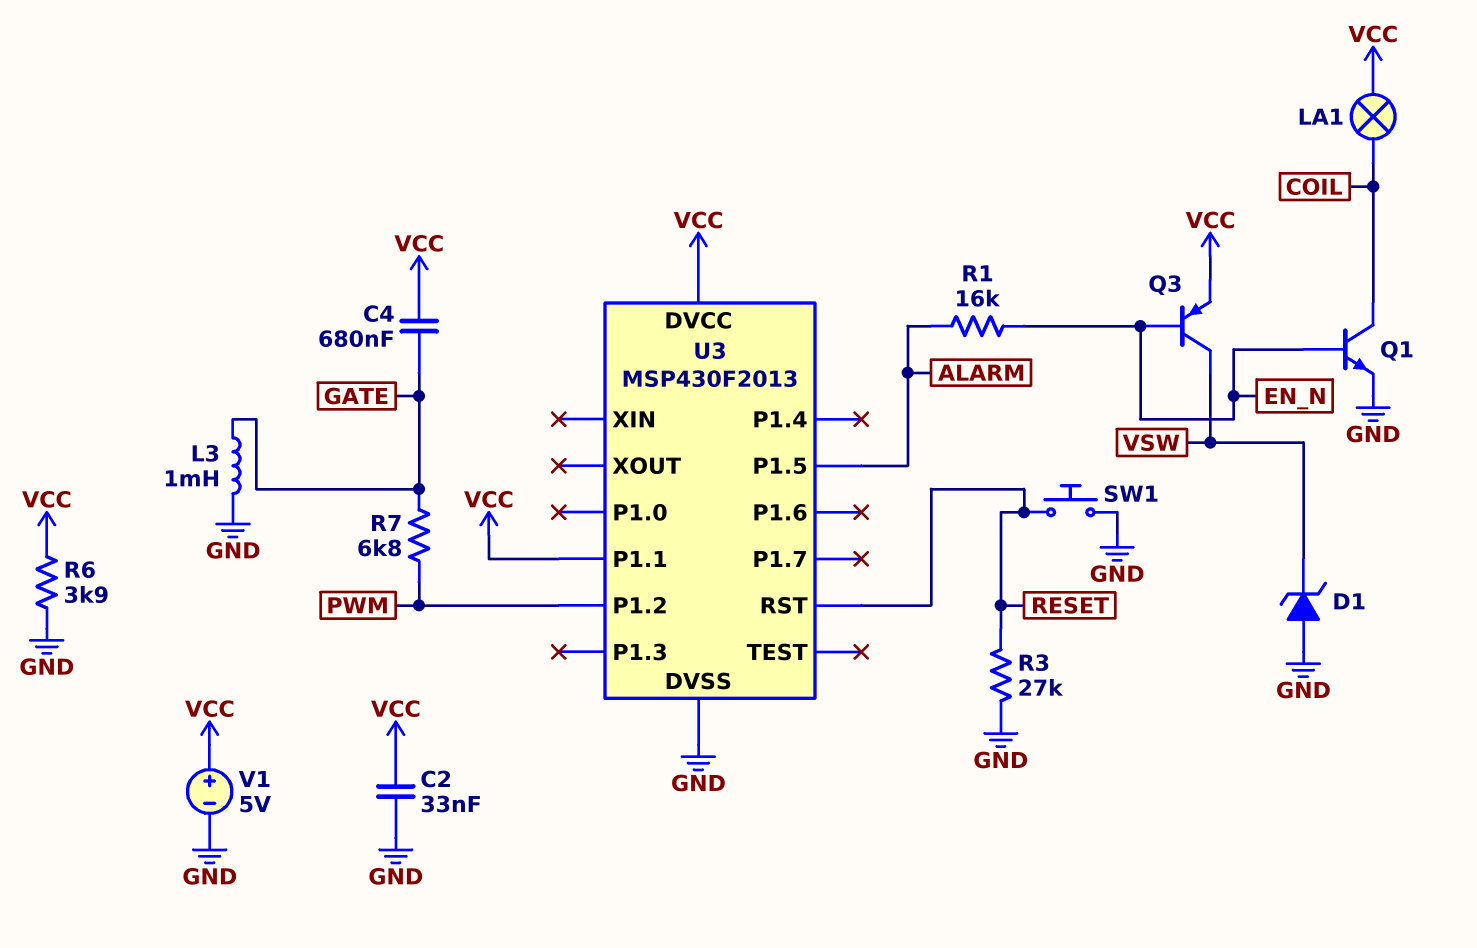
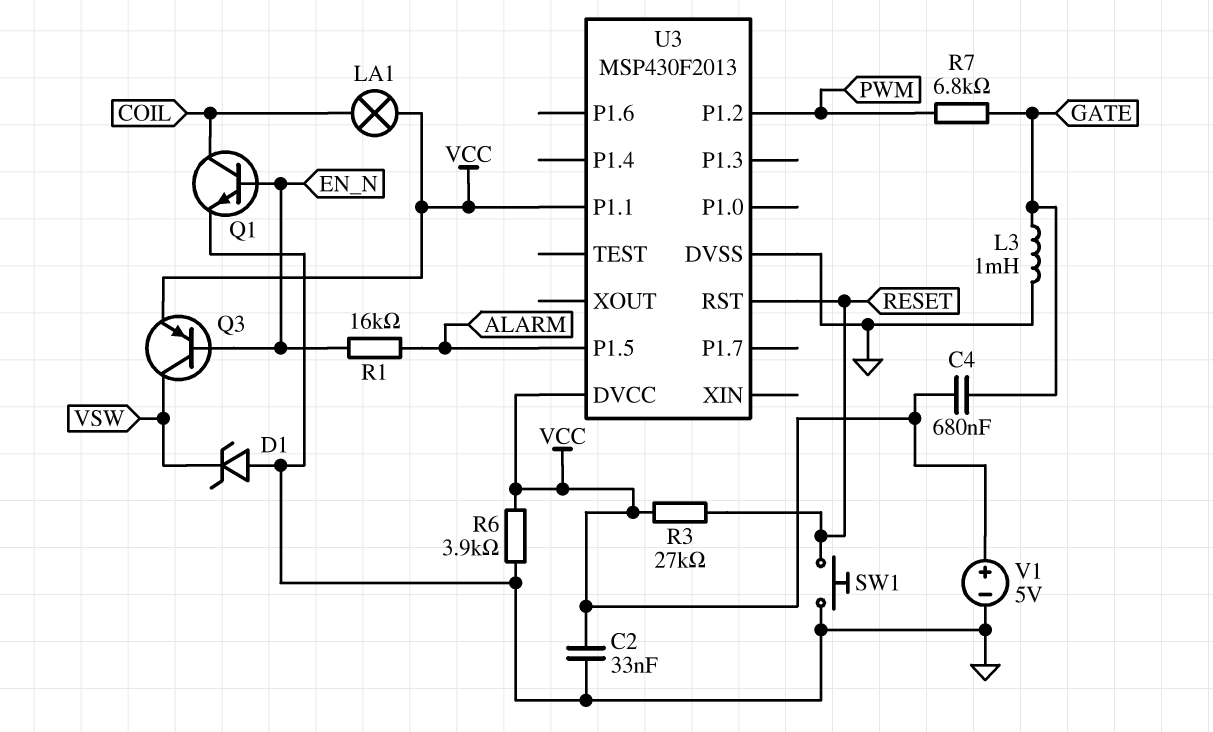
R3: 27k (GND, RESET) -> 27k (RESET, VCC)

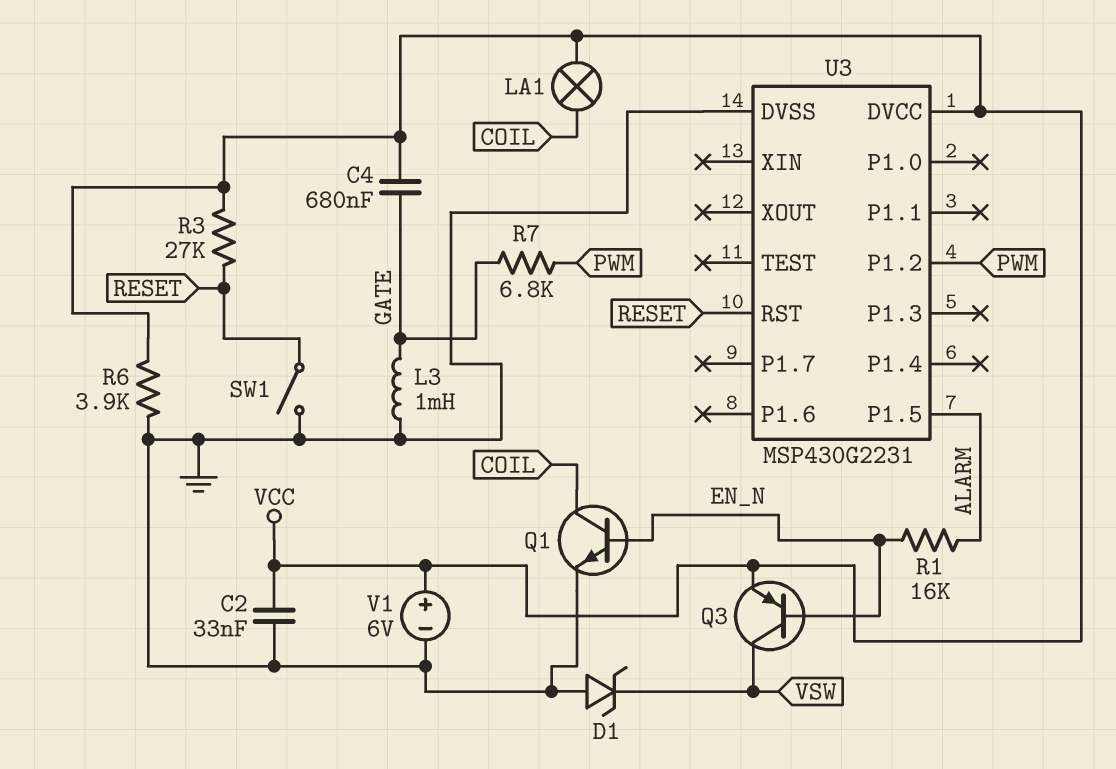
SW1: button (GND, RESET) -> switch (GND, RESET)
U3: MSP430F2013 -> MSP430G2231
U3 pin P1.1: VCC -> none
V1: 5V (plus VCC, minus GND) -> 6V (plus VCC, minus GND)

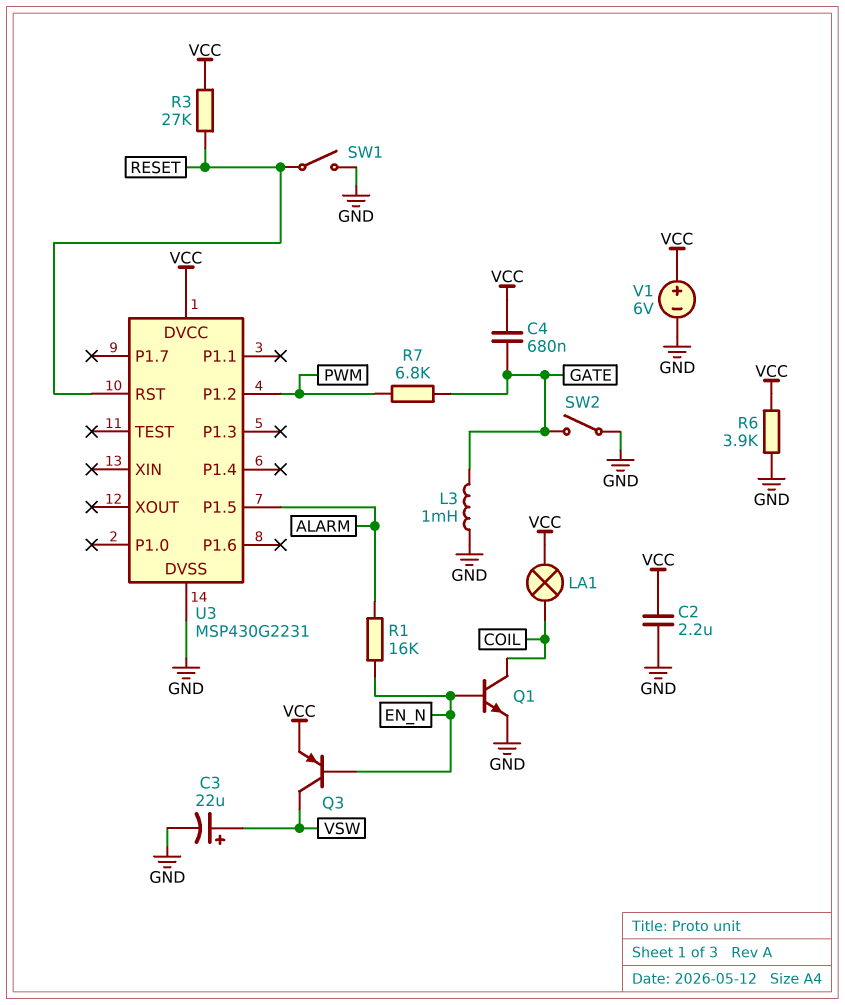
C2: 33nF (GND, VCC) -> 2.2uF (GND, VCC)
C3: none -> 22uF (plus VSW, minus GND)
D1: zener (A GND, K VSW) -> none
SW2: none -> switch (GATE, GND)

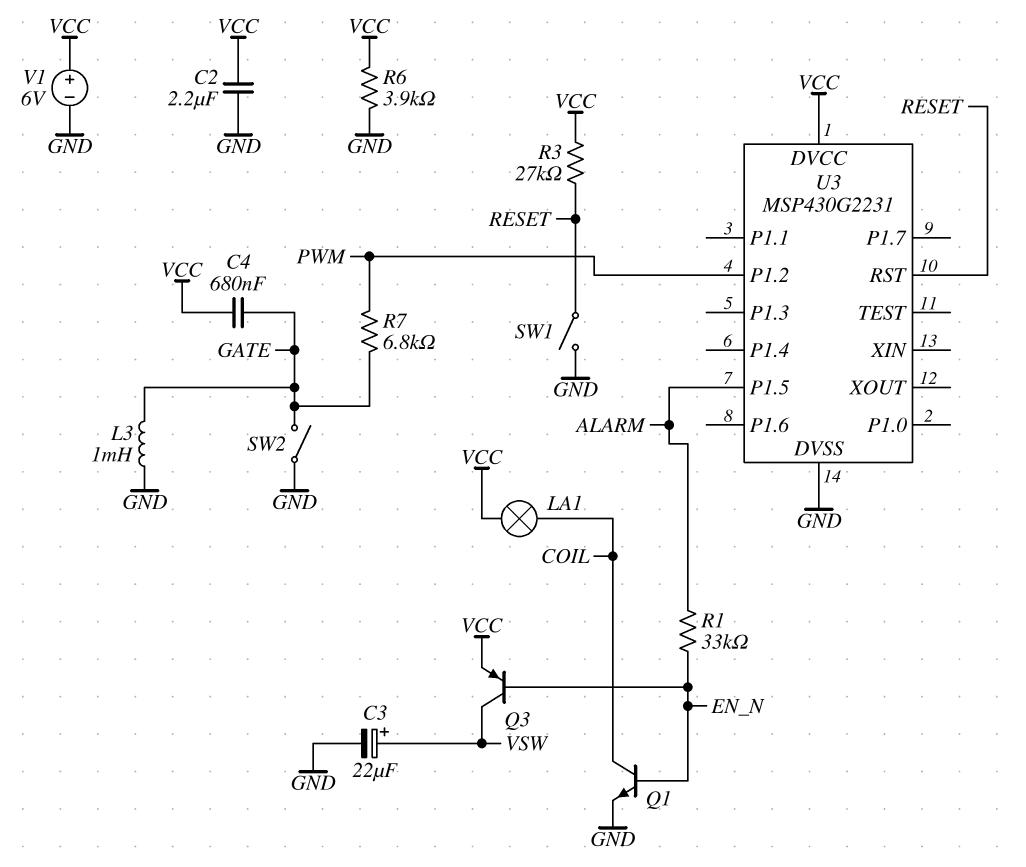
R1: 16k (ALARM, EN_N) -> 33k (ALARM, EN_N)

